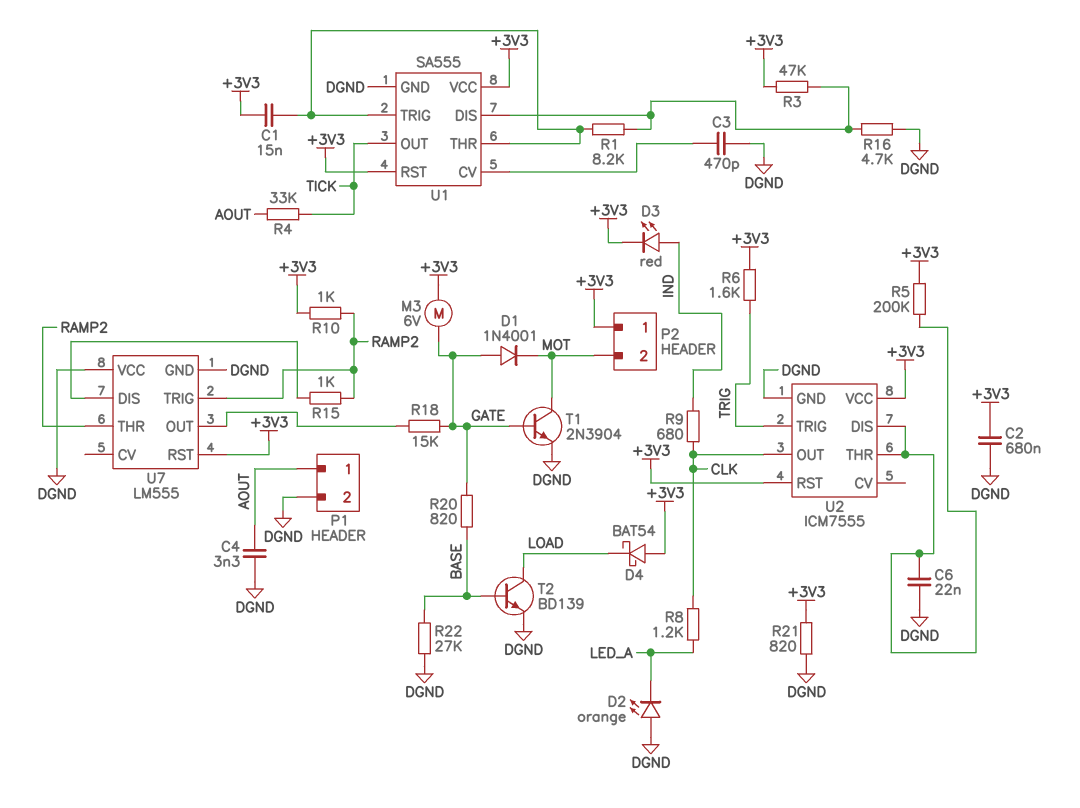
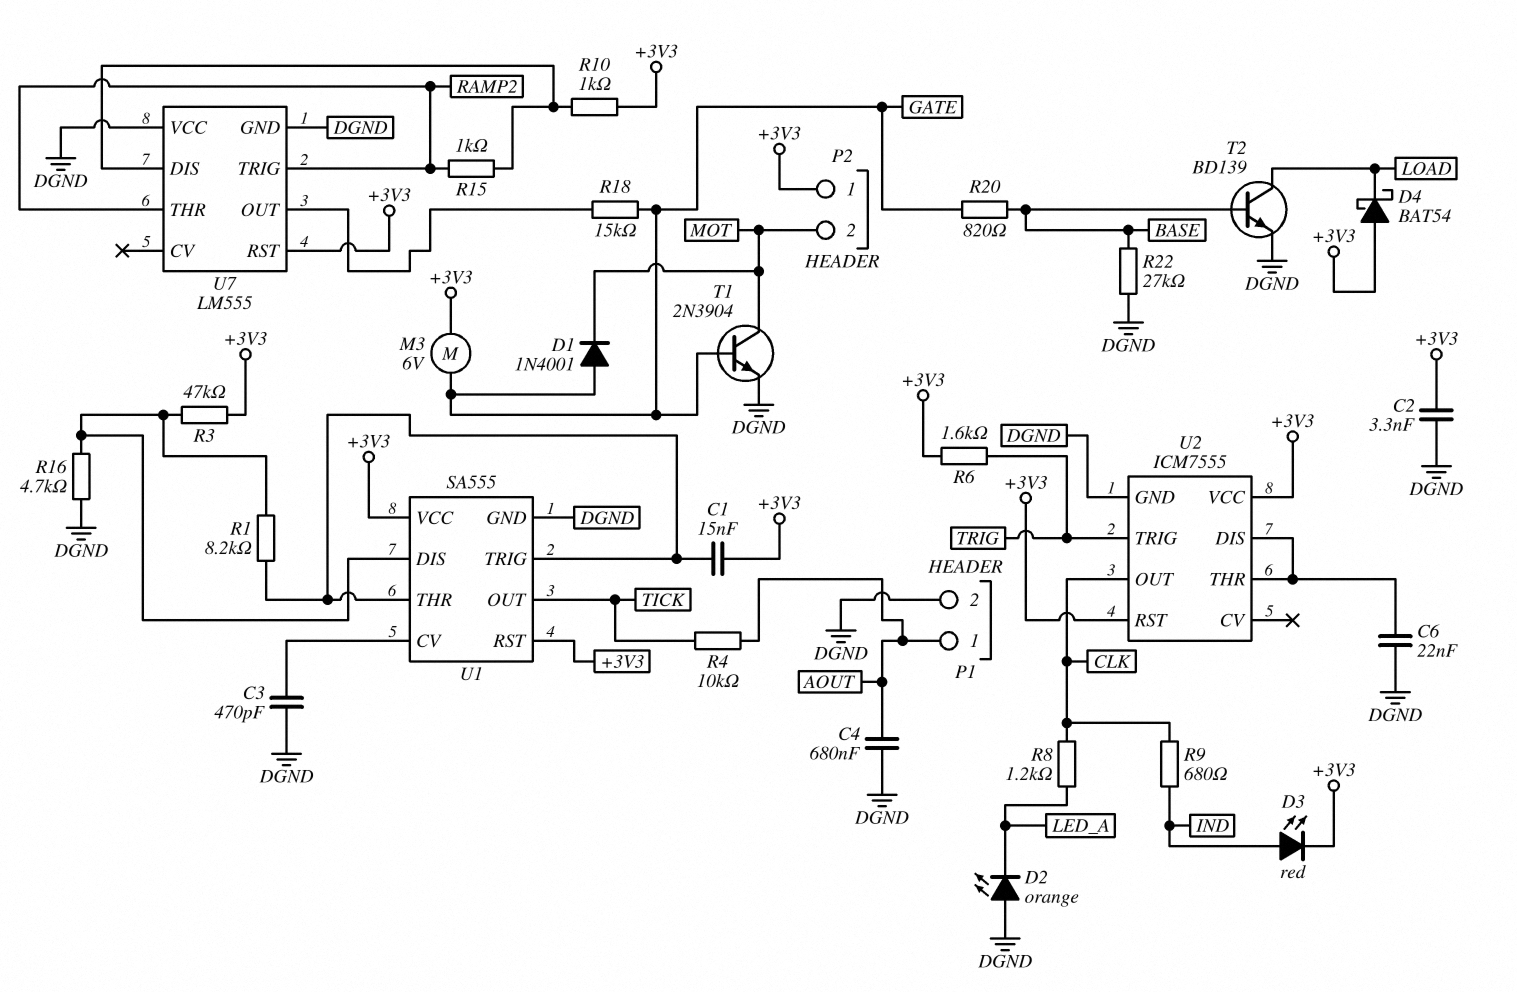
C2: 680nF (+3V3, DGND) -> 3.3nF (+3V3, DGND)
C4: 3.3nF (AOUT, DGND) -> 680nF (AOUT, DGND)
R4: 33k (AOUT, TICK) -> 10k (AOUT, TICK)
R5: 200k (+3V3, U2/DIS) -> none
R10: 1k (+3V3, RAMP2) -> 1k (+3V3, U7/DIS)
R21: 820 (+3V3, DGND) -> none

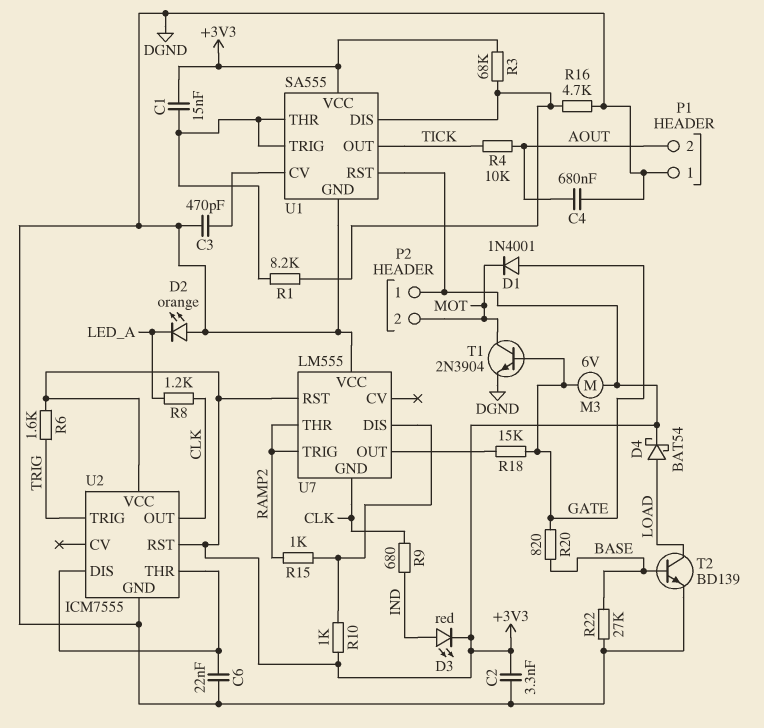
D4: schottky BAT54 (A +3V3, K LOAD) -> schottky BAT54 (A LOAD, K +3V3)
P1 pin 1: AOUT -> DGND
P1 pin 2: DGND -> AOUT
R3: 47k (+3V3, U1/DIS) -> 68k (+3V3, U1/DIS)
U7 pin GND: DGND -> CLK

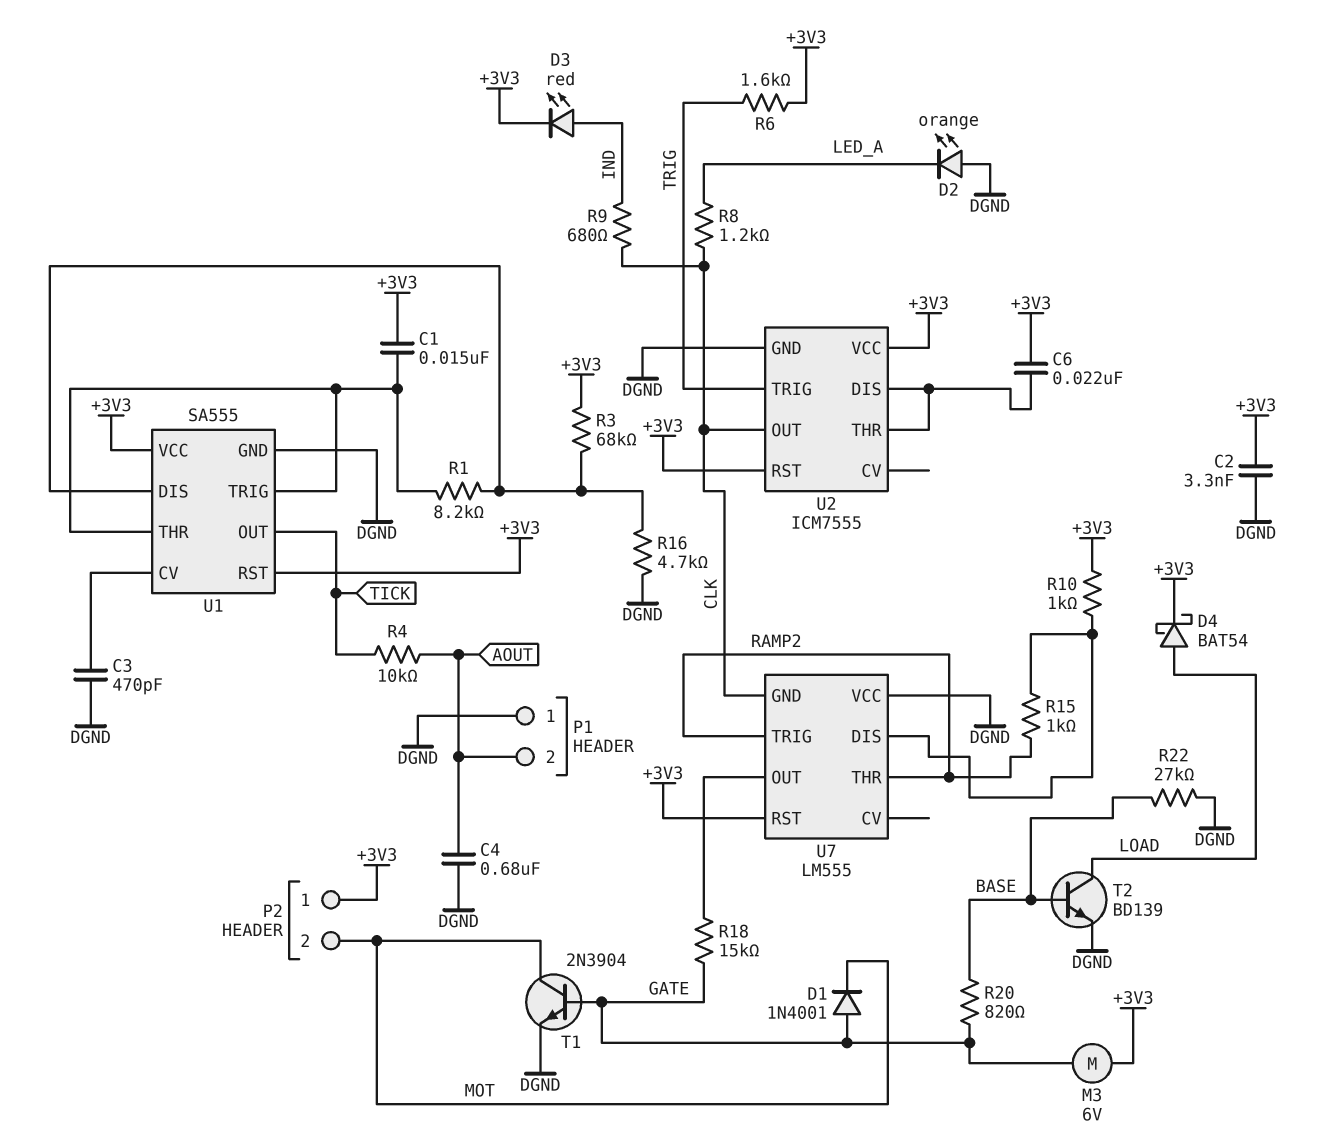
C6: 22nF (DGND, U2/DIS) -> 22nF (+3V3, U2/DIS)

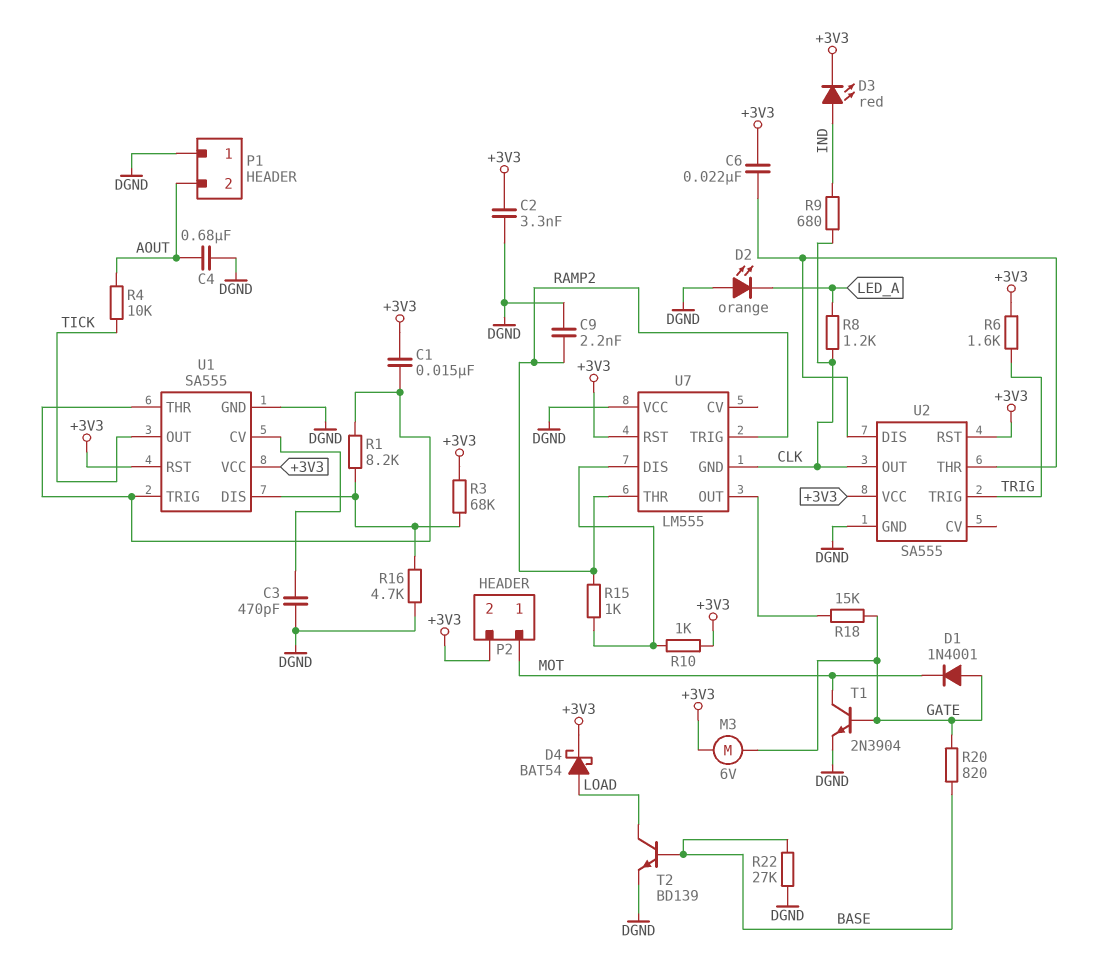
C9: none -> 2.2nF (DGND, RAMP2)
P2 pin 1: +3V3 -> MOT
P2 pin 2: MOT -> +3V3
U2: ICM7555 -> SA555

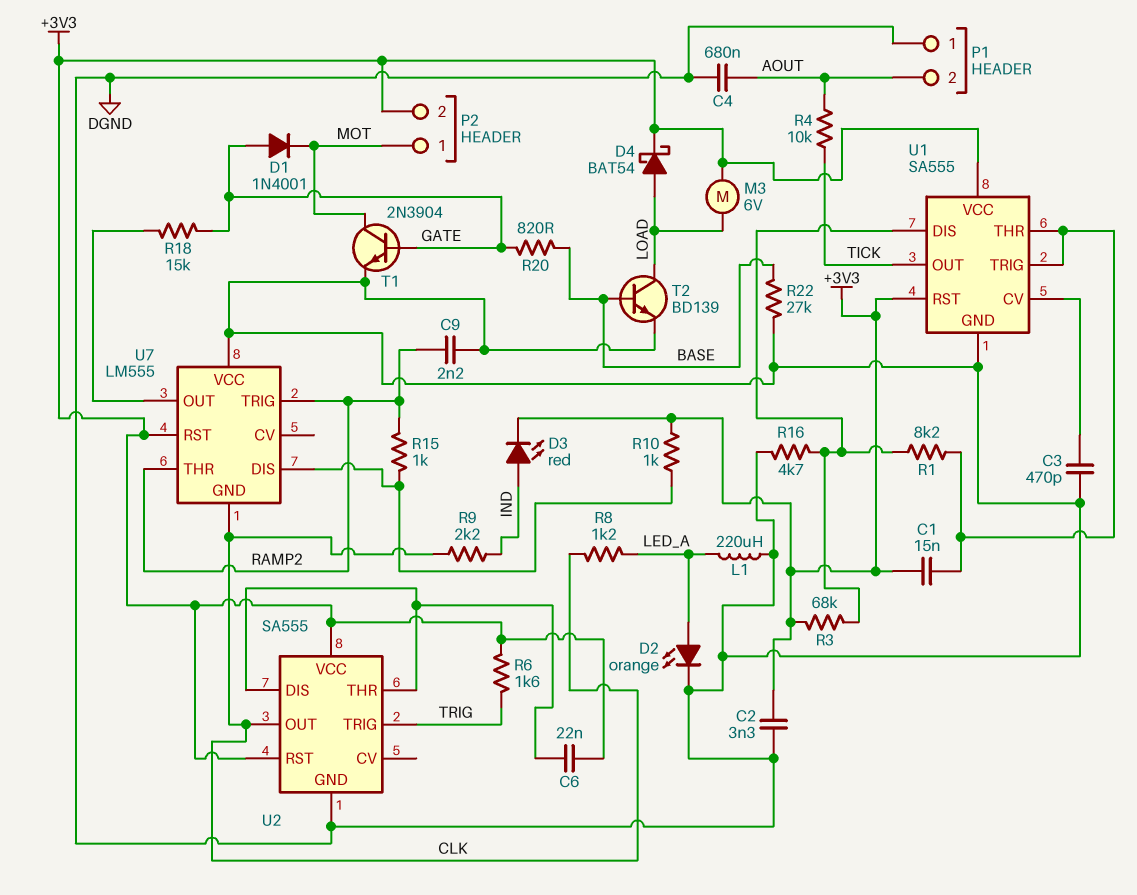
D2: LED orange (A DGND, K LED_A) -> LED orange (A LED_A, K DGND)
L1: none -> 220uH (DGND, LED_A)
M3: motor 6V (+3V3, GATE) -> motor 6V (+3V3, LOAD)
R9: 680 (CLK, IND) -> 2.2k (CLK, IND)

